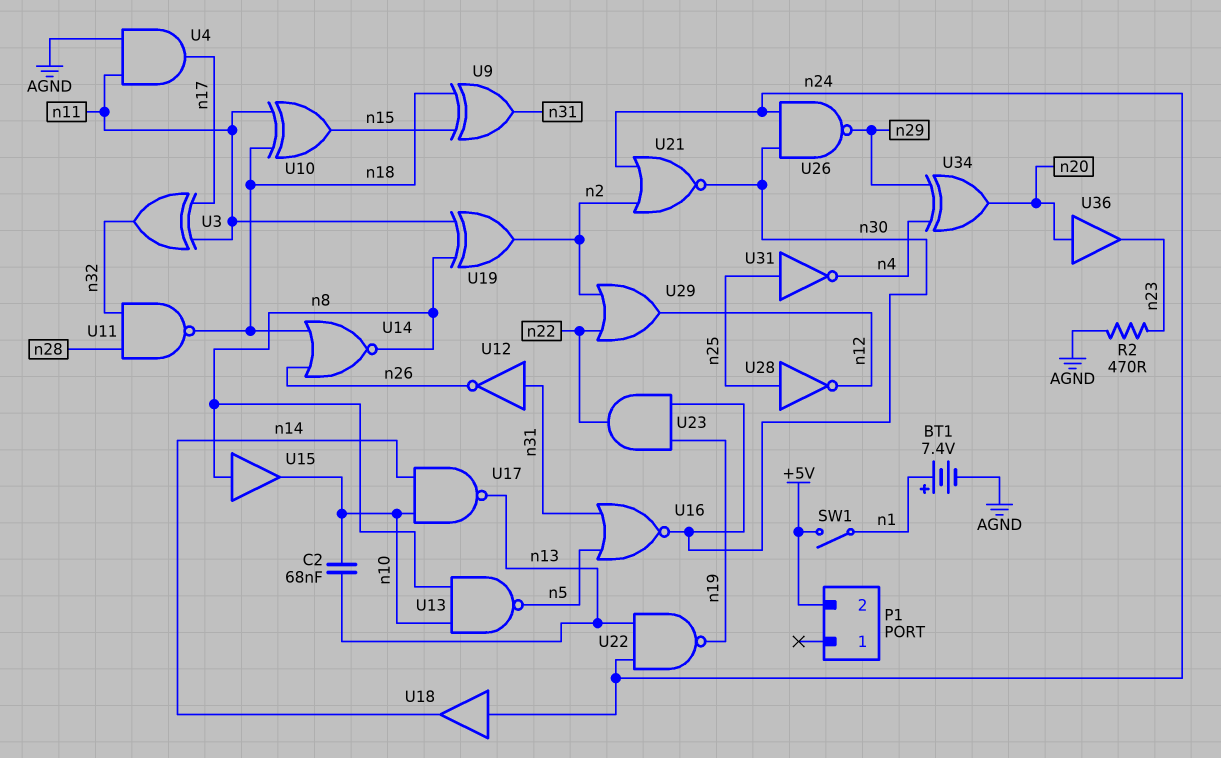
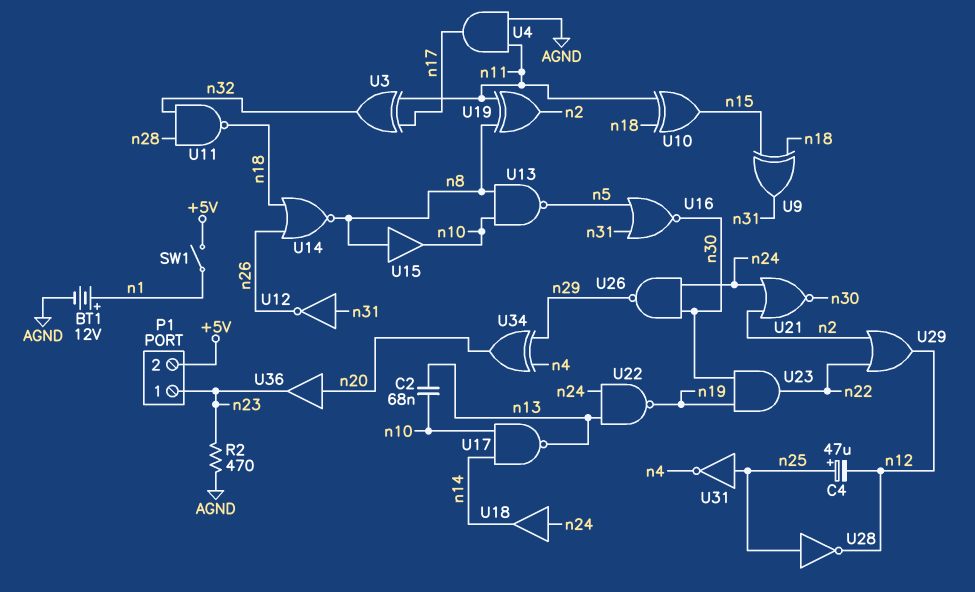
BT1: 7.4V (plus n1, minus AGND) -> 12V (plus n1, minus AGND)
C4: none -> 47uF (plus n25, minus n12)
P1 pin 1: none -> n23

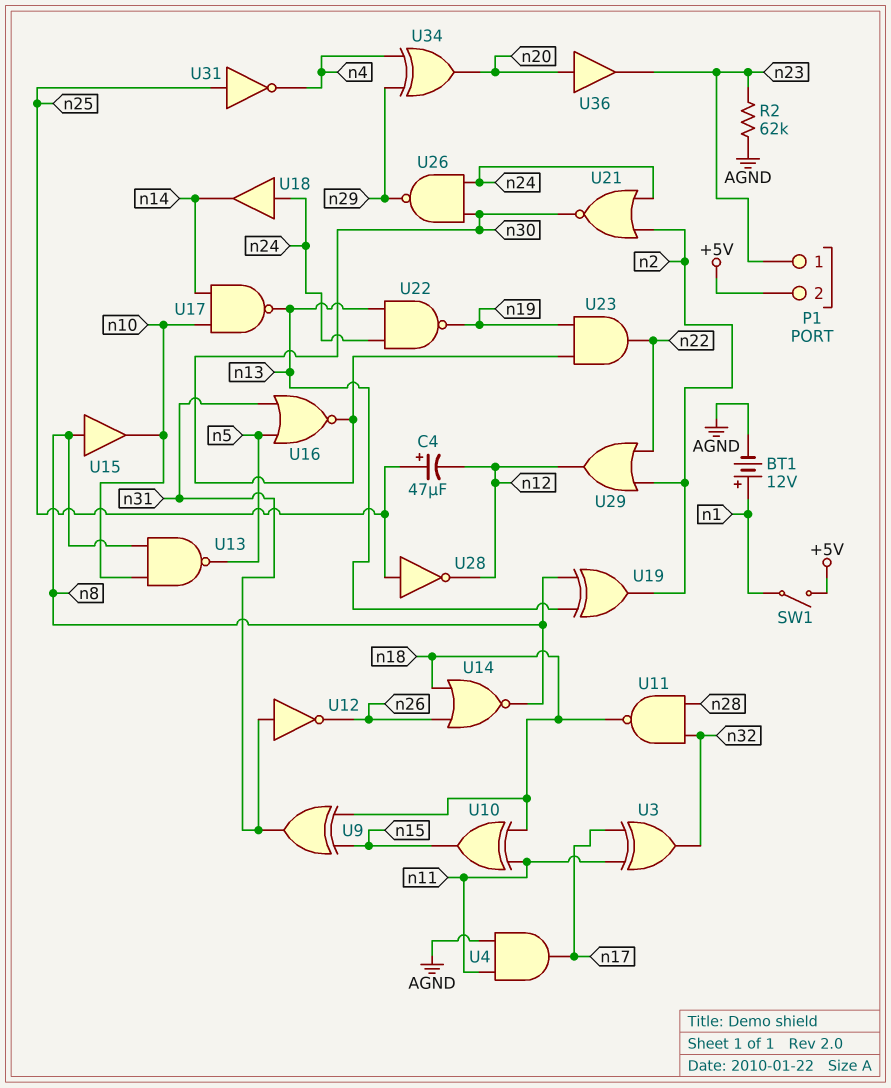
C2: 68nF (n10, n13) -> none
R2: 470 (AGND, n23) -> 62k (AGND, n23)
U19: XOR (in n8, in n11, out n2) -> XOR (in n8, in n13, out n2)

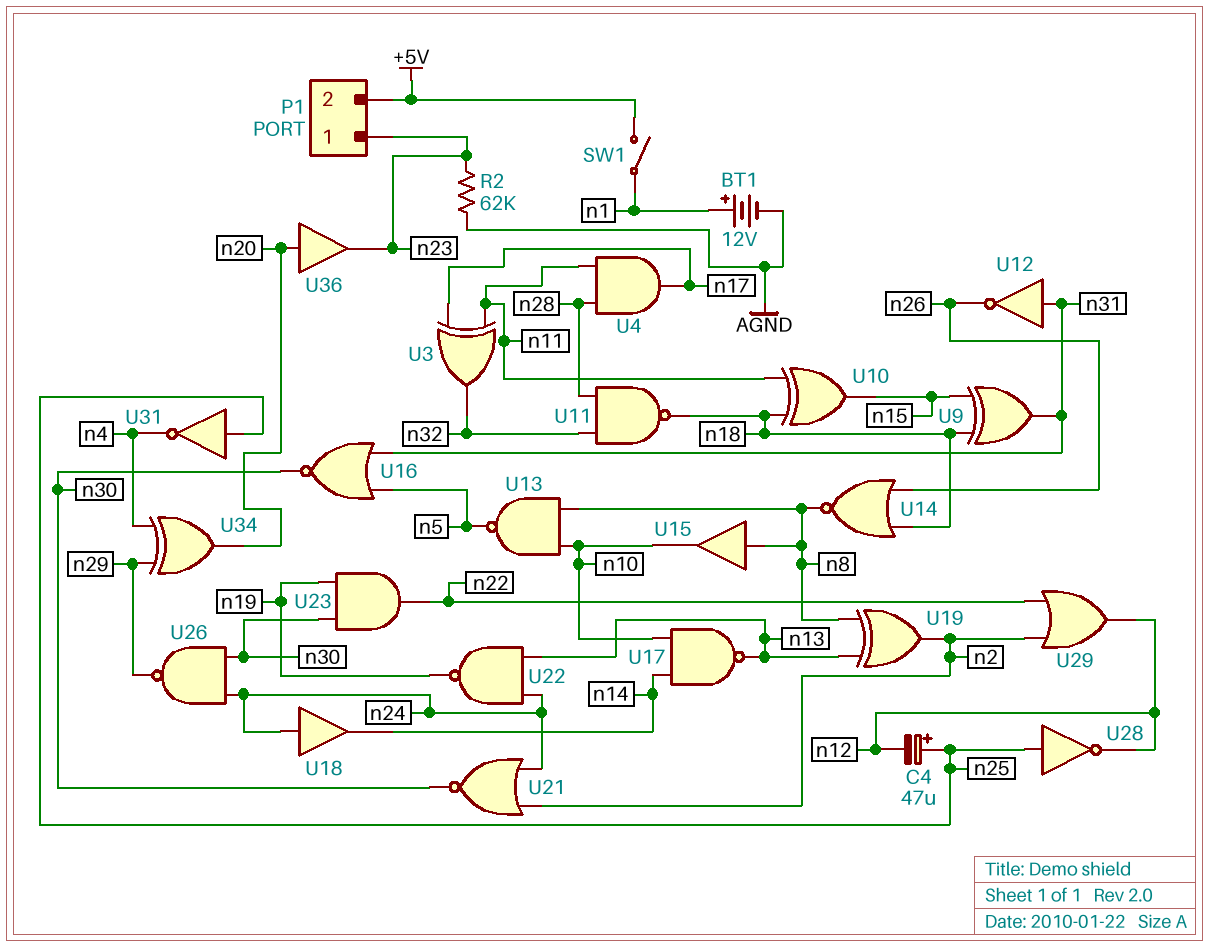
U4: AND (in AGND, in n11, out n17) -> AND (in n11, in n28, out n17)

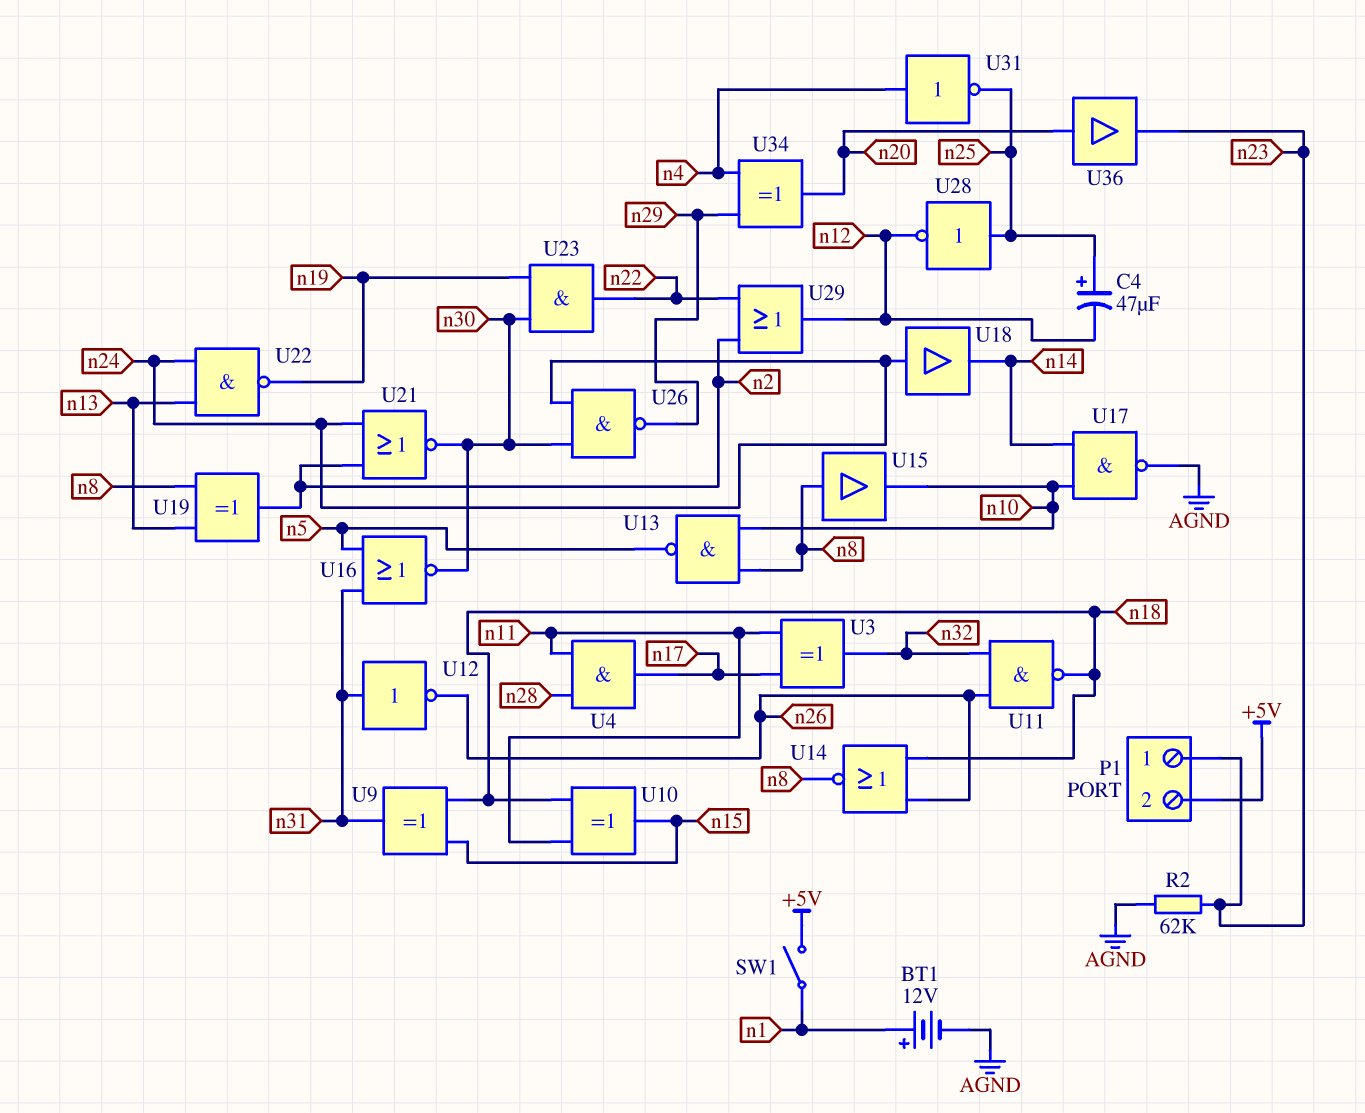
U11: NAND (in n28, in n32, out n18) -> NAND (in n26, in n32, out n18)
U17: NAND (in n10, in n14, out n13) -> NAND (in n10, in n14, out AGND)
U31: NOT (in n25, out n4) -> NOT (in n4, out n25)

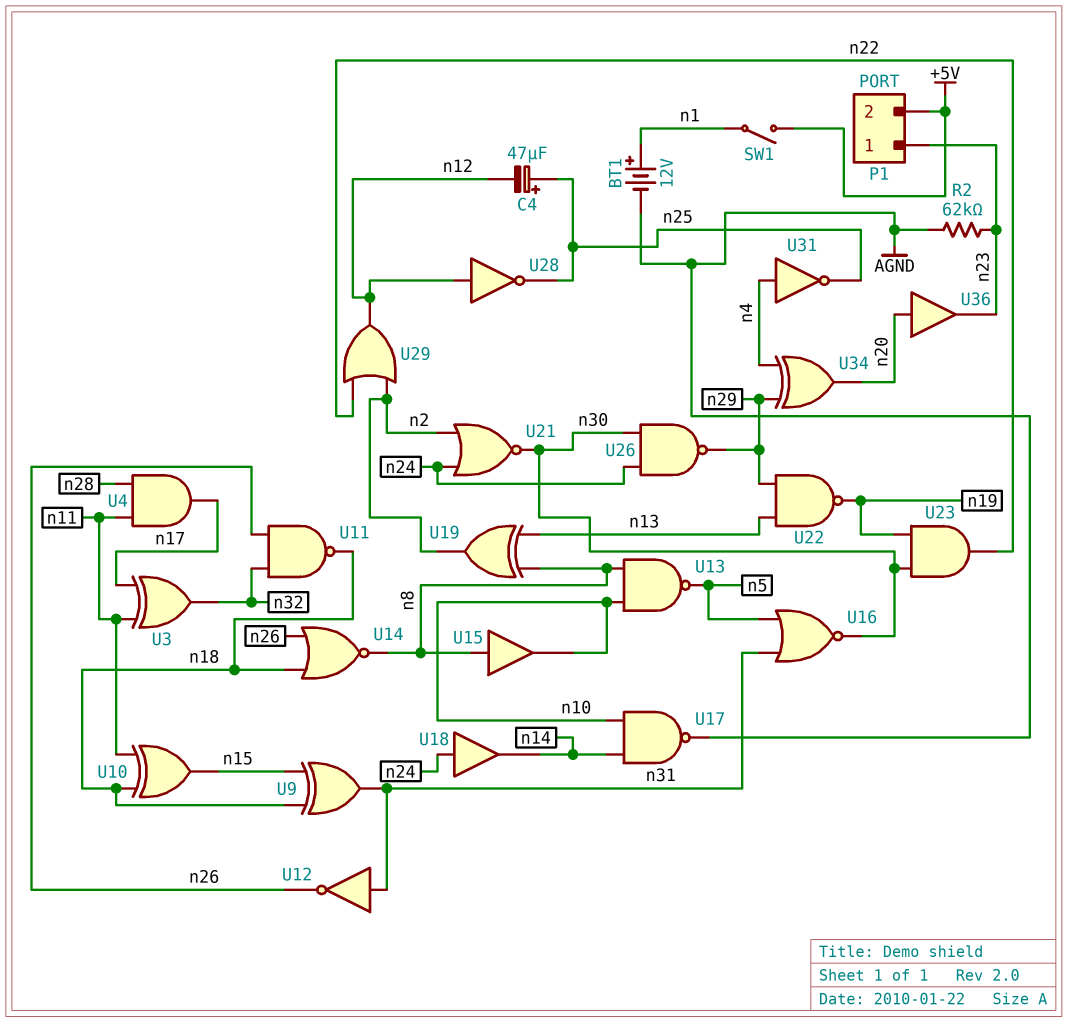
U22: NAND (in n13, in n24, out n19) -> NAND (in n13, in n29, out n19)
U28: NOT (in n25, out n12) -> NOT (in n12, out n25)

